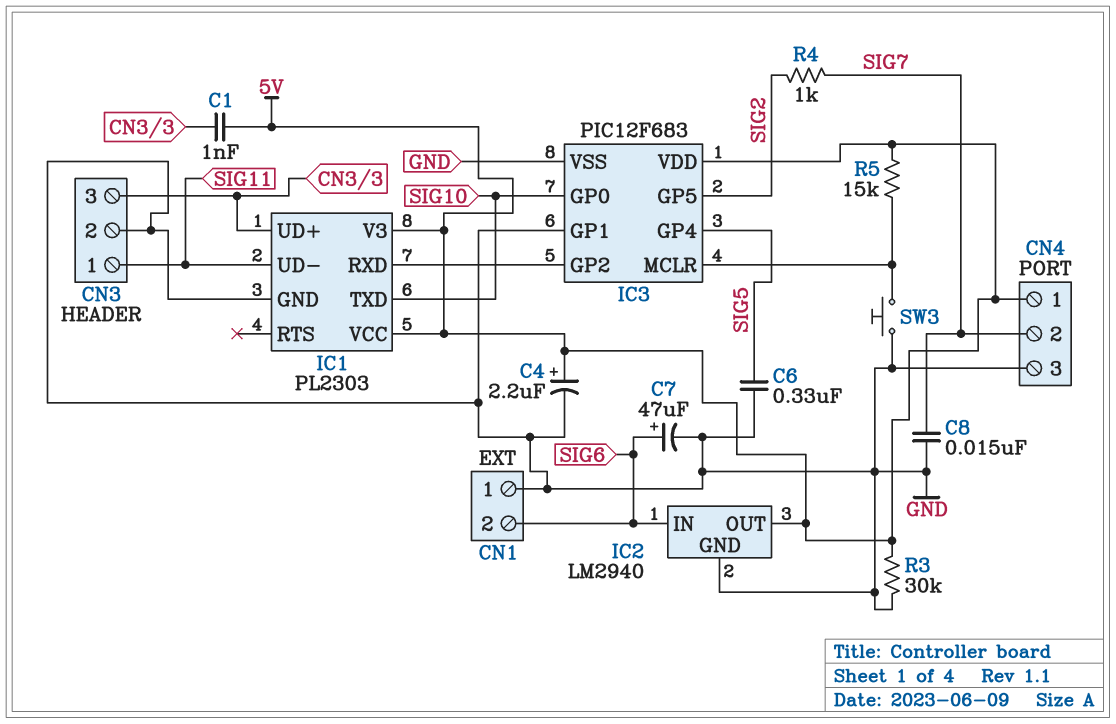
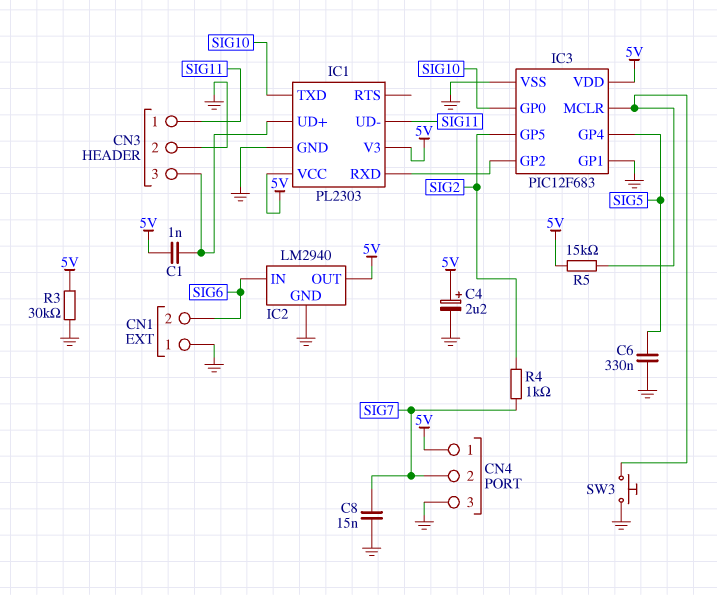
C7: 47uF (plus SIG6, minus GND) -> none

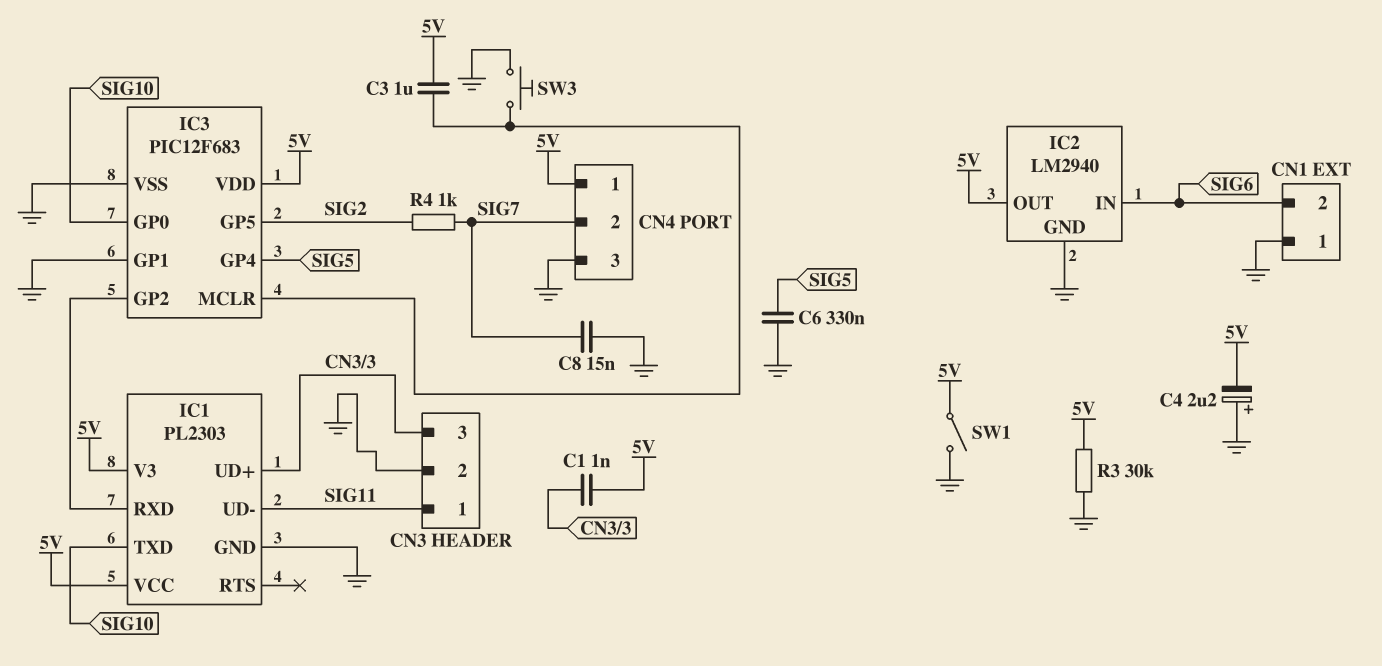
C3: none -> 1uF (5V, IC3/MCLR)
C4: 2.2uF (plus 5V, minus GND) -> 2.2uF (plus GND, minus 5V)
R5: 15k (5V, IC3/MCLR) -> none
SW1: none -> switch (5V, GND)

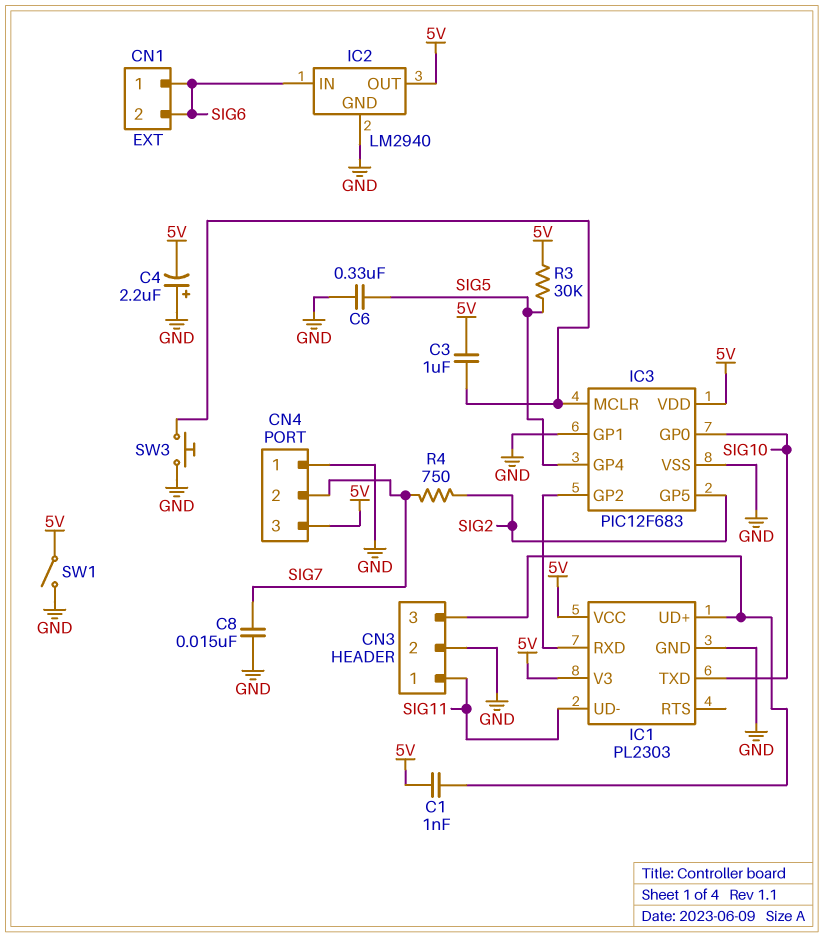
CN1 pin 1: GND -> SIG6
CN4 pin 1: 5V -> GND
CN4 pin 3: GND -> 5V
R3: 30k (5V, GND) -> 30k (5V, SIG5)
R4: 1k (SIG2, SIG7) -> 750 (SIG2, SIG7)

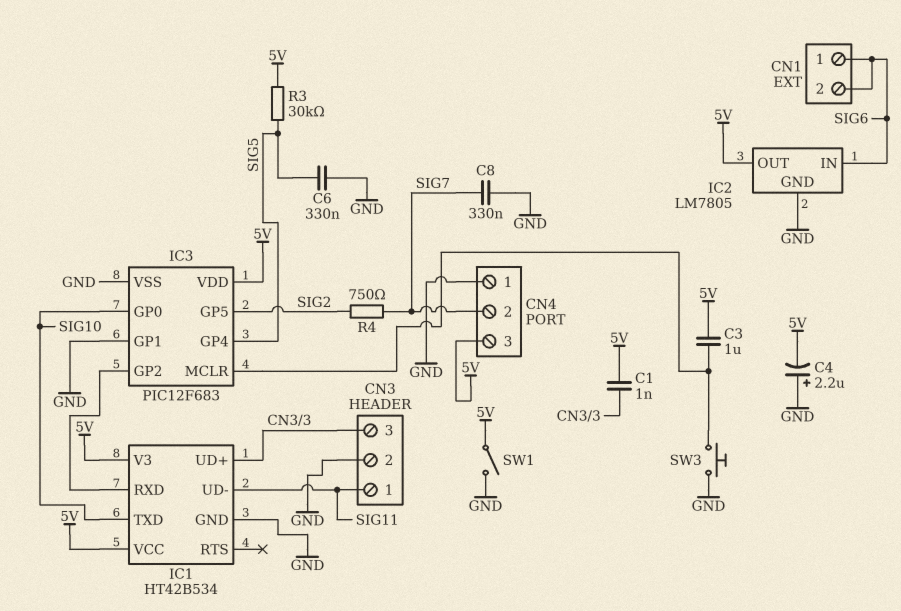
C8: 15nF (GND, SIG7) -> 330nF (GND, SIG7)
IC1: PL2303 -> HT42B534
IC2: LM2940 -> LM7805

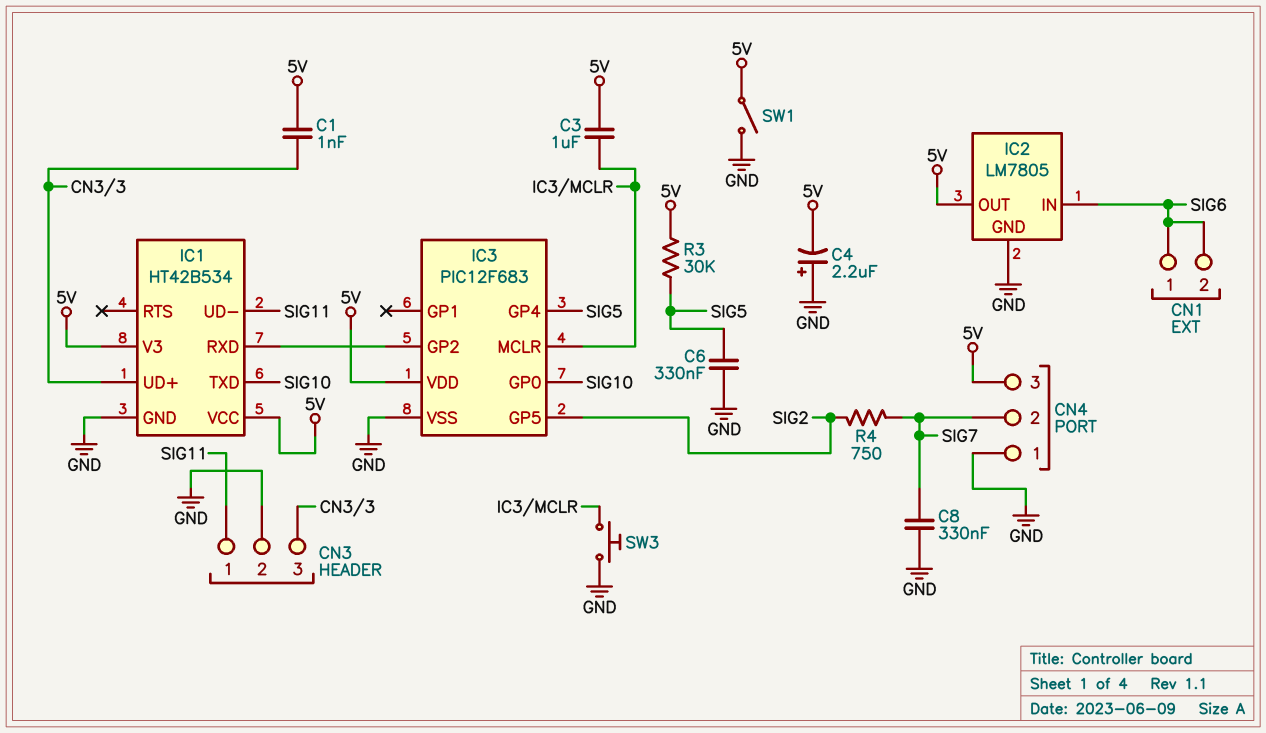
IC3 pin GP1: GND -> none

